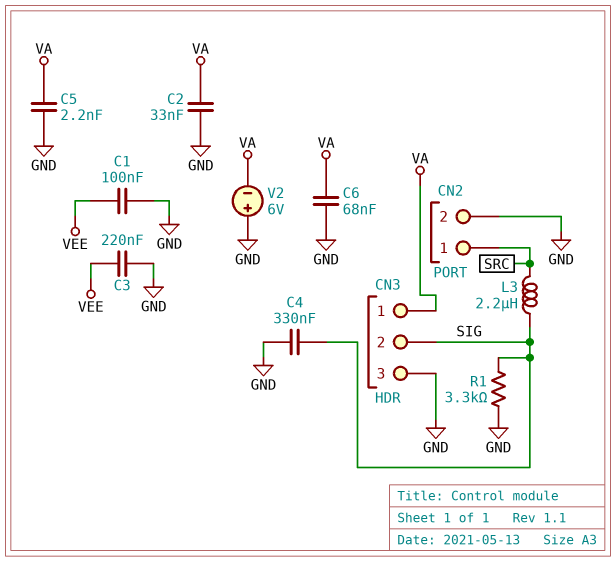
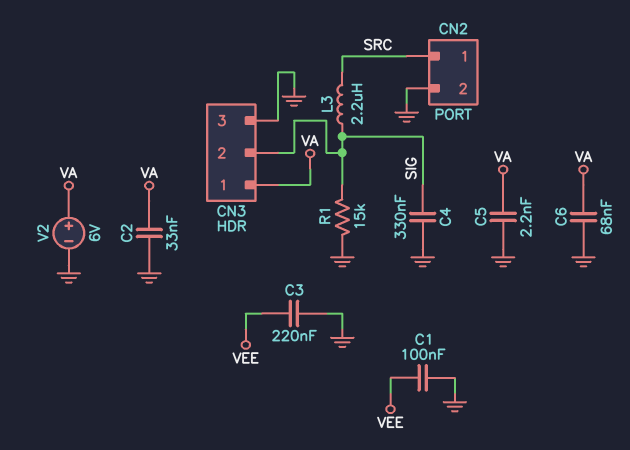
R1: 3.3k (GND, SIG) -> 15k (GND, SIG)
V2: 6V (plus GND, minus VA) -> 6V (plus VA, minus GND)

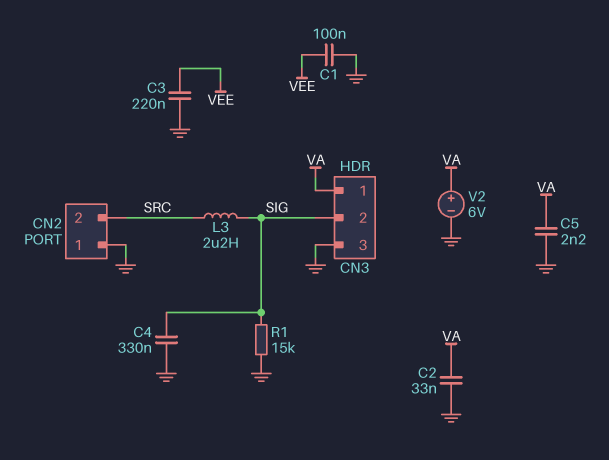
C6: 68nF (GND, VA) -> none
CN2 pin 1: SRC -> GND
CN2 pin 2: GND -> SRC

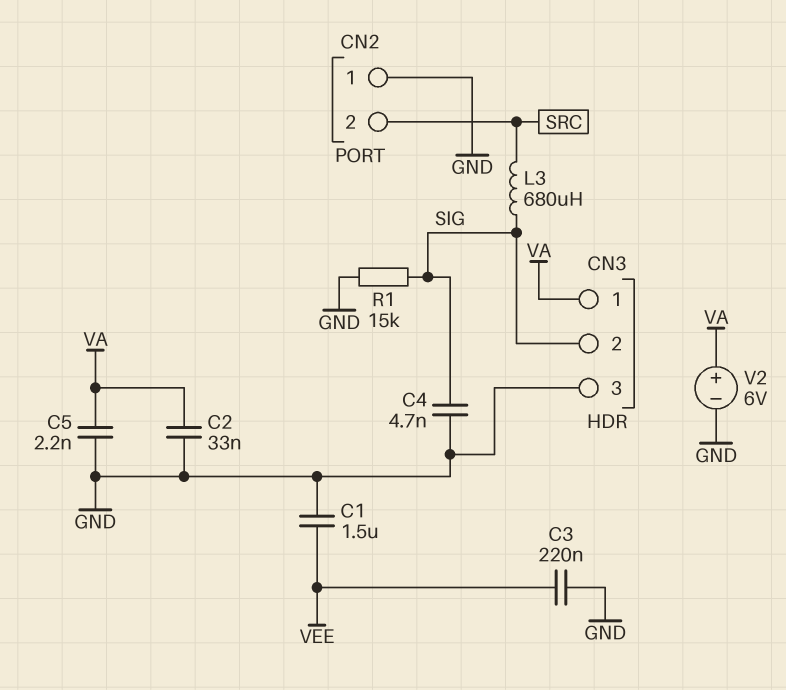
C1: 100nF (GND, VEE) -> 1.5uF (GND, VEE)
C4: 330nF (GND, SIG) -> 4.7nF (GND, SIG)
L3: 2.2uH (SIG, SRC) -> 680uH (SIG, SRC)

